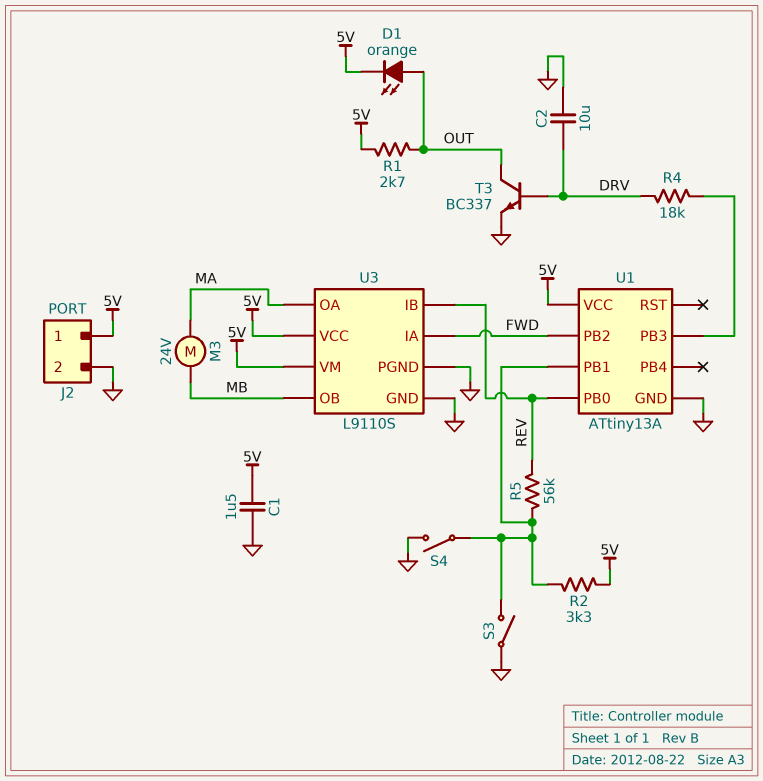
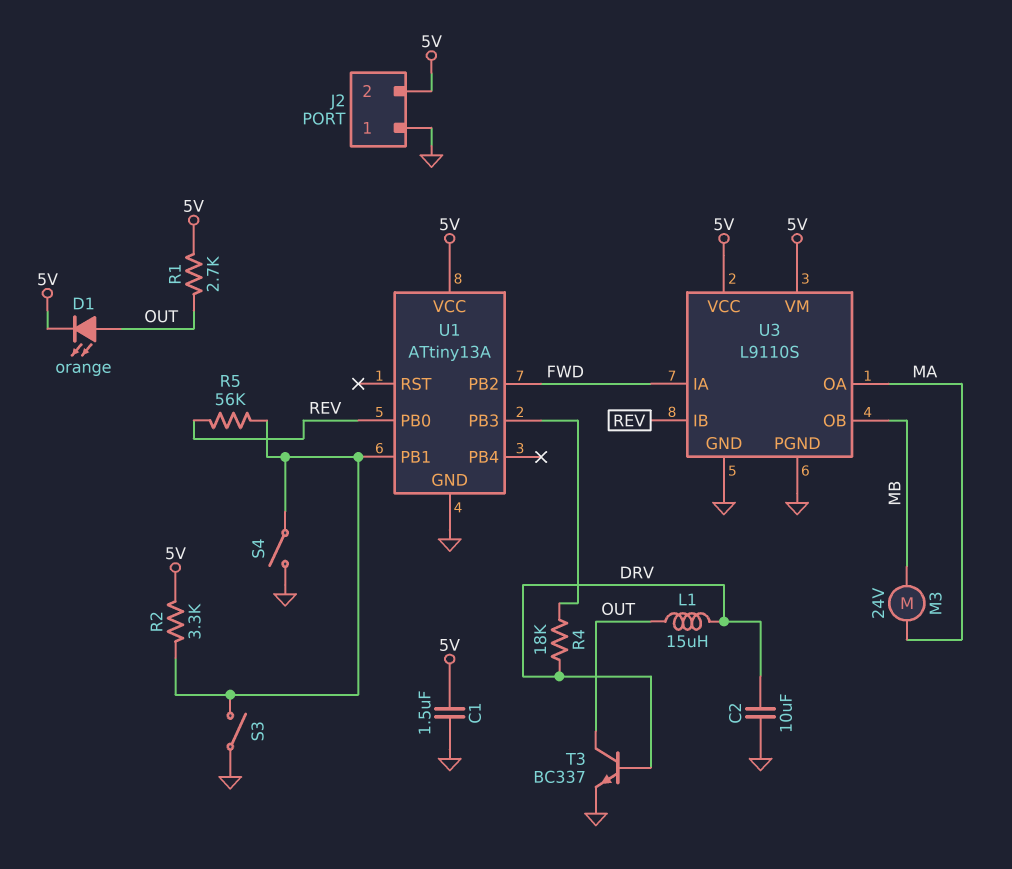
J2 pin 1: 5V -> GND
J2 pin 2: GND -> 5V
L1: none -> 15uH (DRV, OUT)

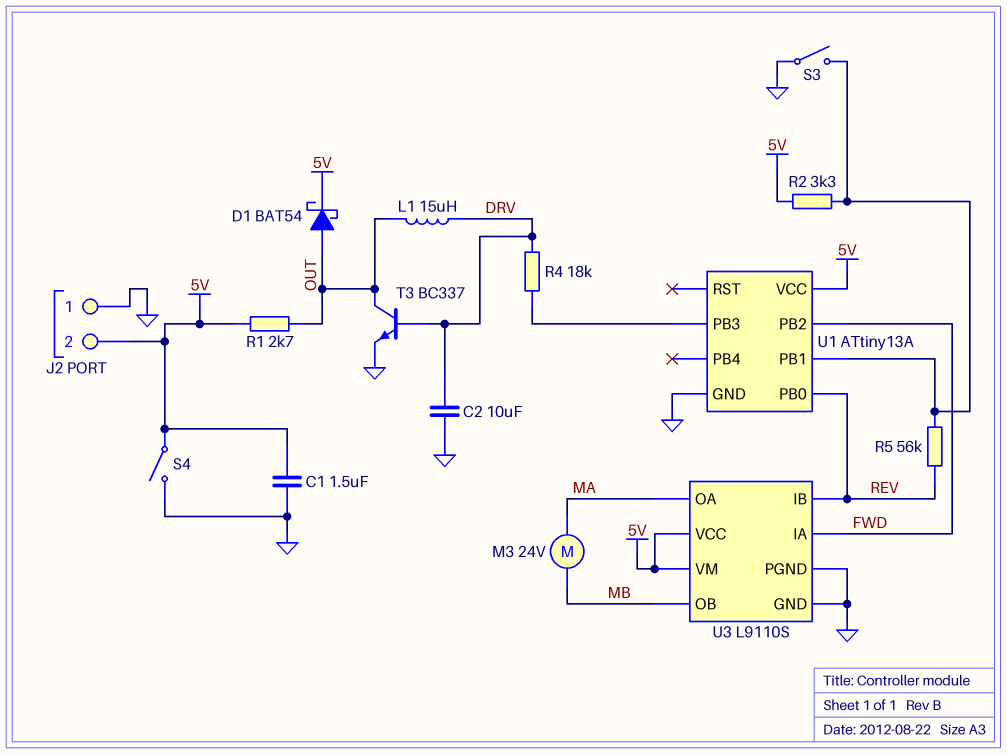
D1: LED orange (A OUT, K 5V) -> schottky BAT54 (A OUT, K 5V)
S4: switch (GND, U1/PB1) -> switch (5V, GND)

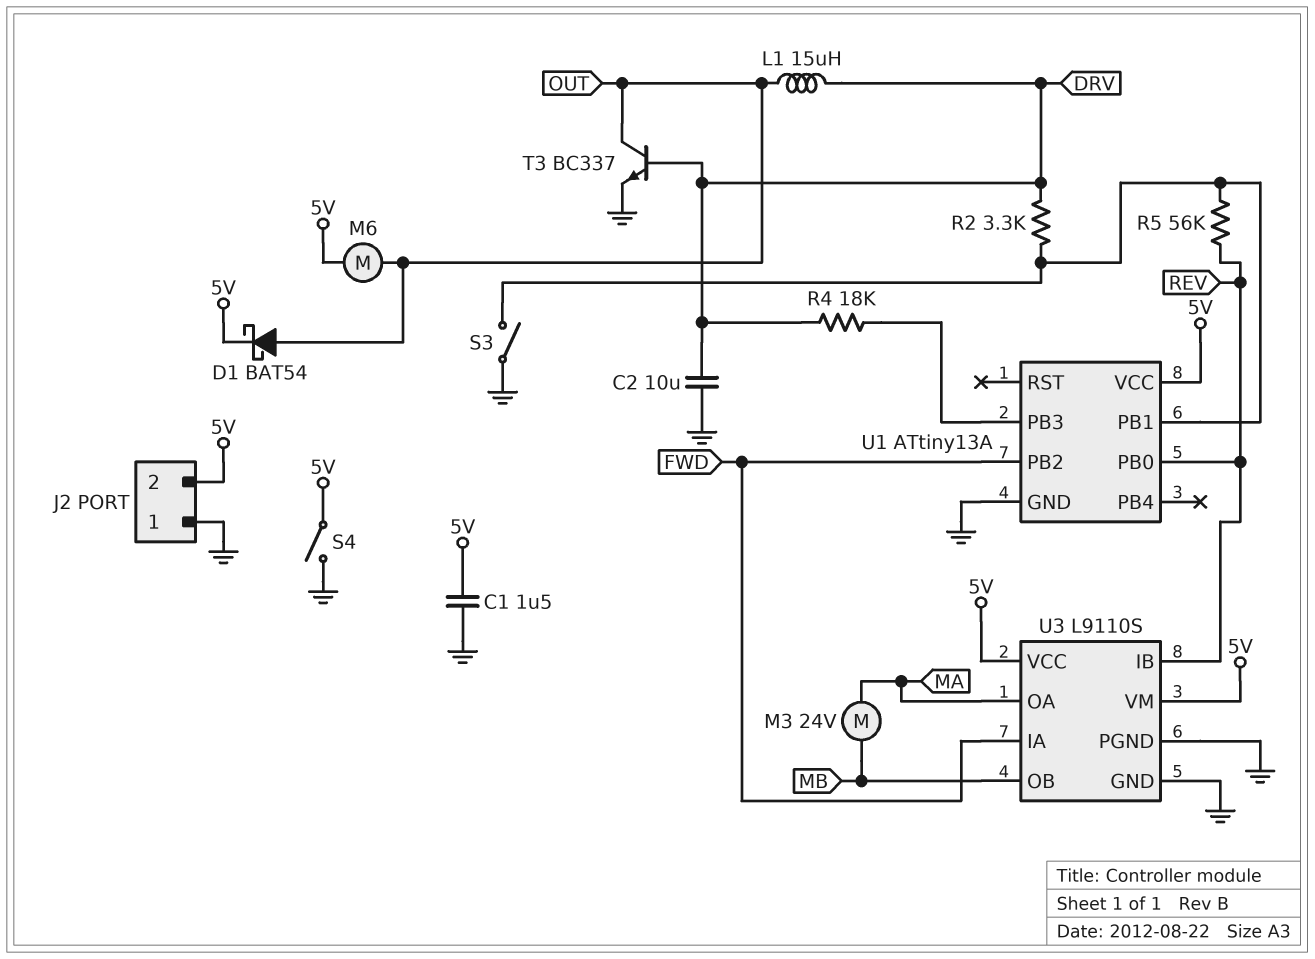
M6: none -> motor (5V, OUT)
R1: 2.7k (5V, OUT) -> none
R2: 3.3k (5V, U1/PB1) -> 3.3k (DRV, U1/PB1)

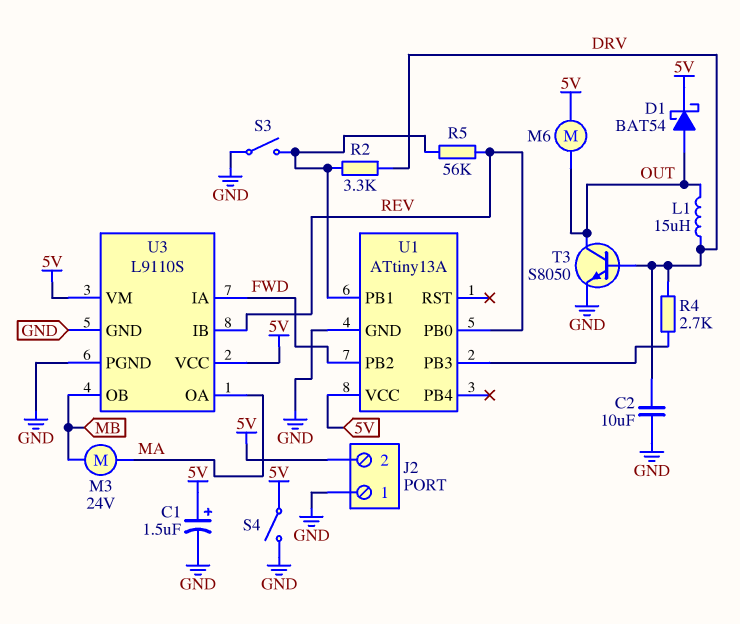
C1: 1.5uF (5V, GND) -> 1.5uF (plus 5V, minus GND)
R4: 18k (DRV, U1/PB3) -> 2.7k (DRV, U1/PB3)
T3: NPN BC337 (B DRV, C OUT, E GND) -> NPN S8050 (B DRV, C OUT, E GND)

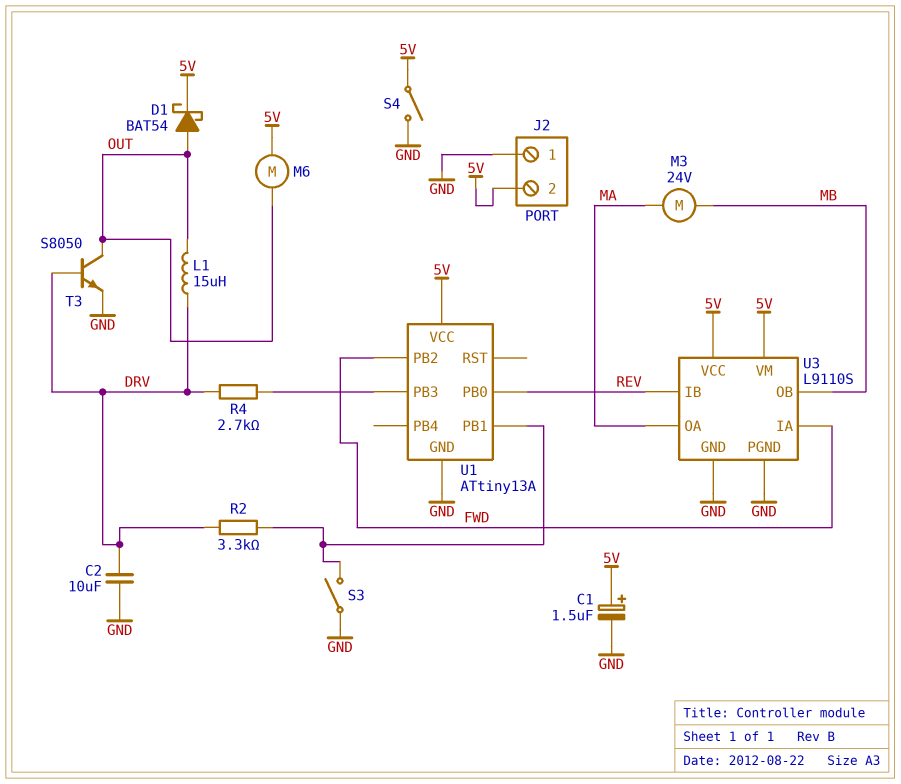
R5: 56k (REV, U1/PB1) -> none

